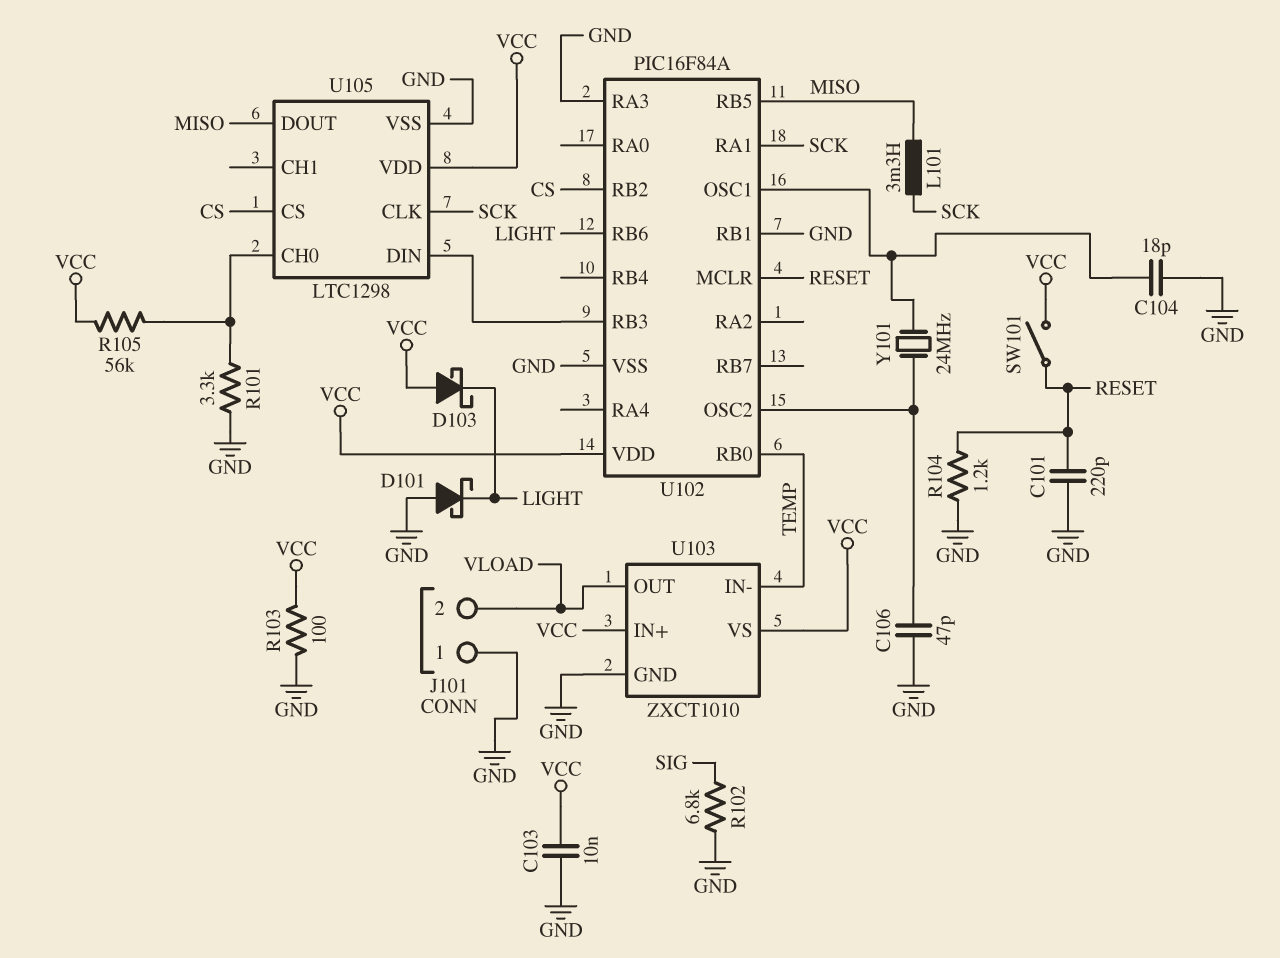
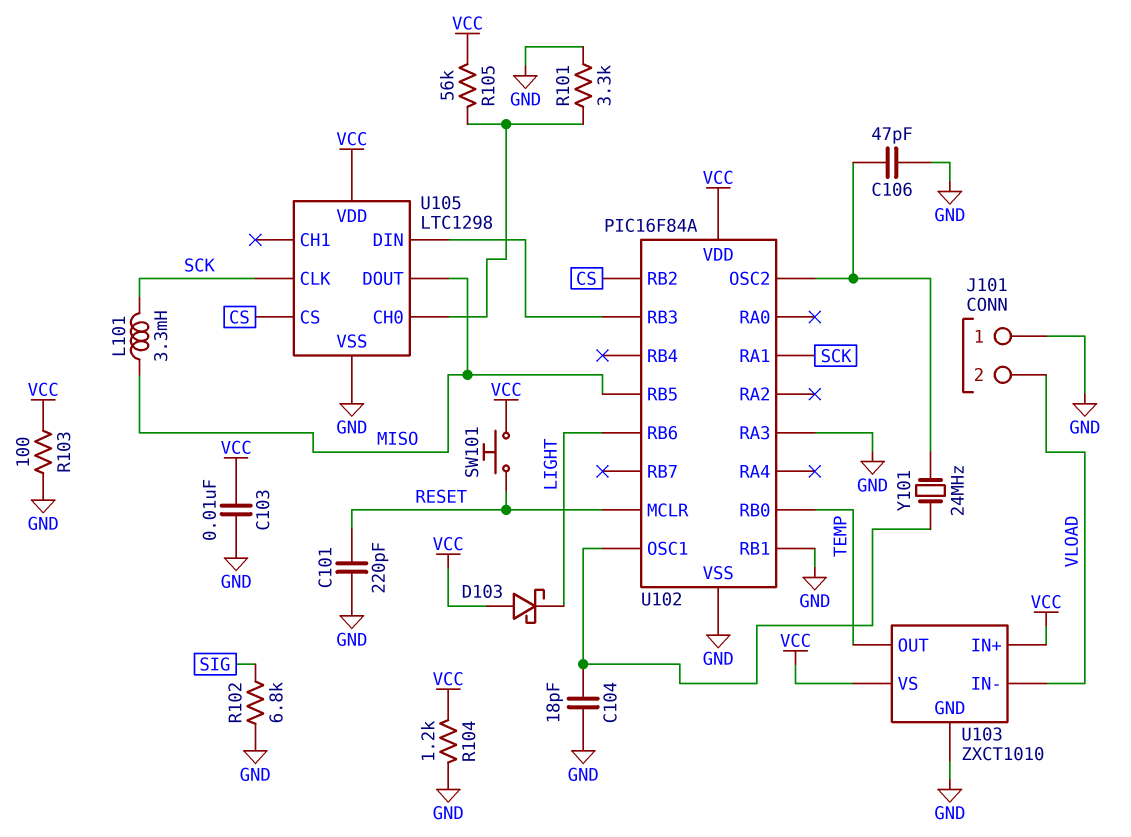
D101: schottky (A GND, K LIGHT) -> none
R104: 1.2k (GND, RESET) -> 1.2k (GND, VCC)
SW101: switch (RESET, VCC) -> button (RESET, VCC)
U103 pin IN-: TEMP -> VLOAD
U103 pin OUT: VLOAD -> TEMP

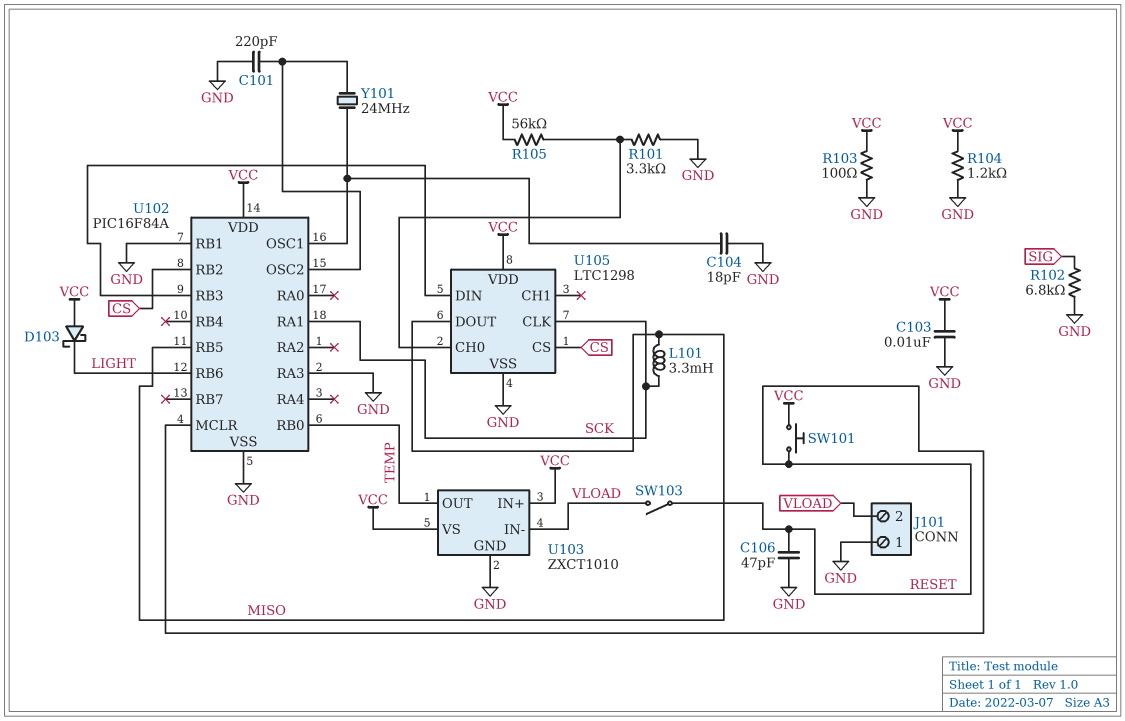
C101: 220pF (GND, RESET) -> 220pF (GND, U102/OSC2)
C106: 47pF (GND, U102/OSC2) -> 47pF (GND, RESET)
SW103: none -> switch (RESET, VLOAD)

